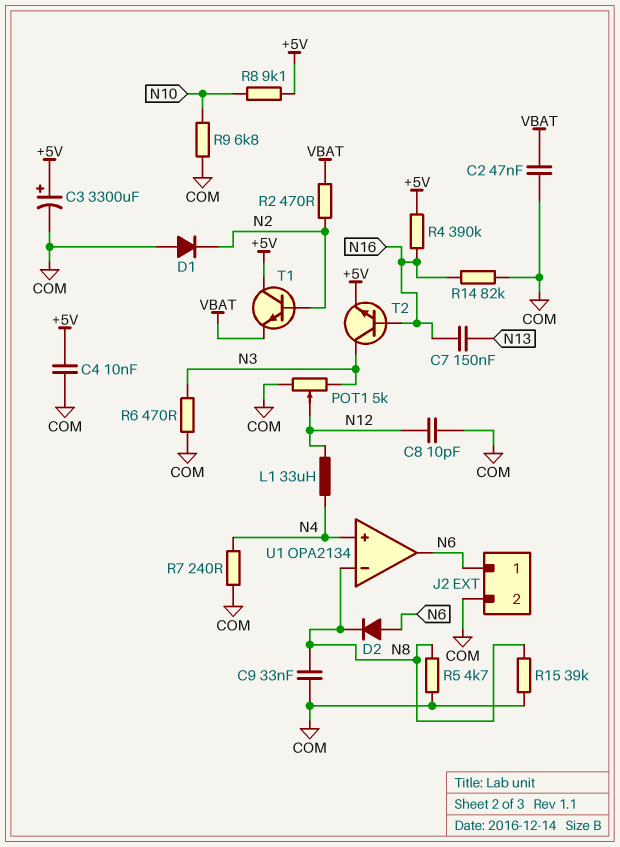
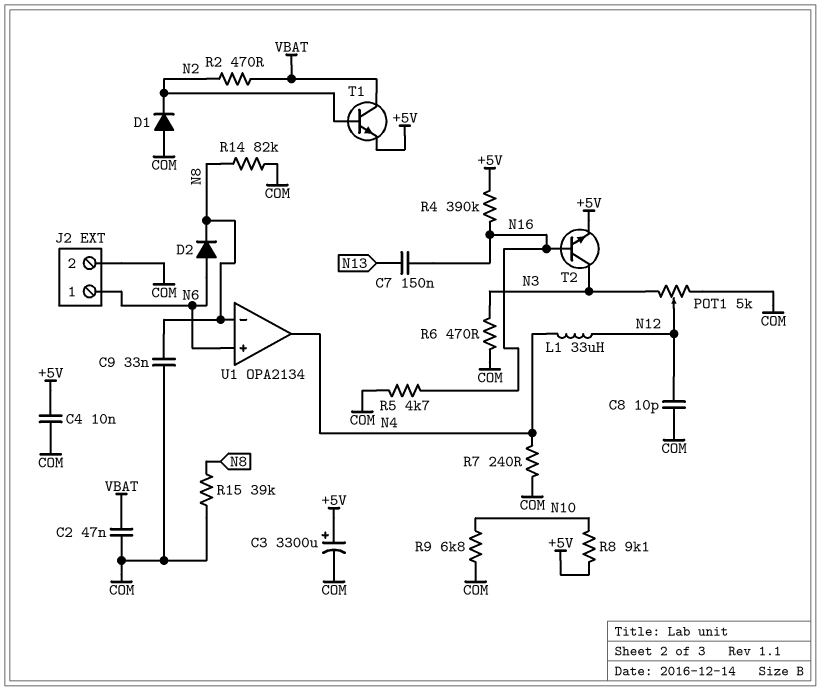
R5: 4.7k (COM, N8) -> 4.7k (COM, N16)
R14: 82k (COM, N16) -> 82k (COM, N8)
T1: NPN (B N2, C +5V, E VBAT) -> NPN (B N2, C VBAT, E +5V)
U1 pin in+: N4 -> N6
U1 pin out: N6 -> N4

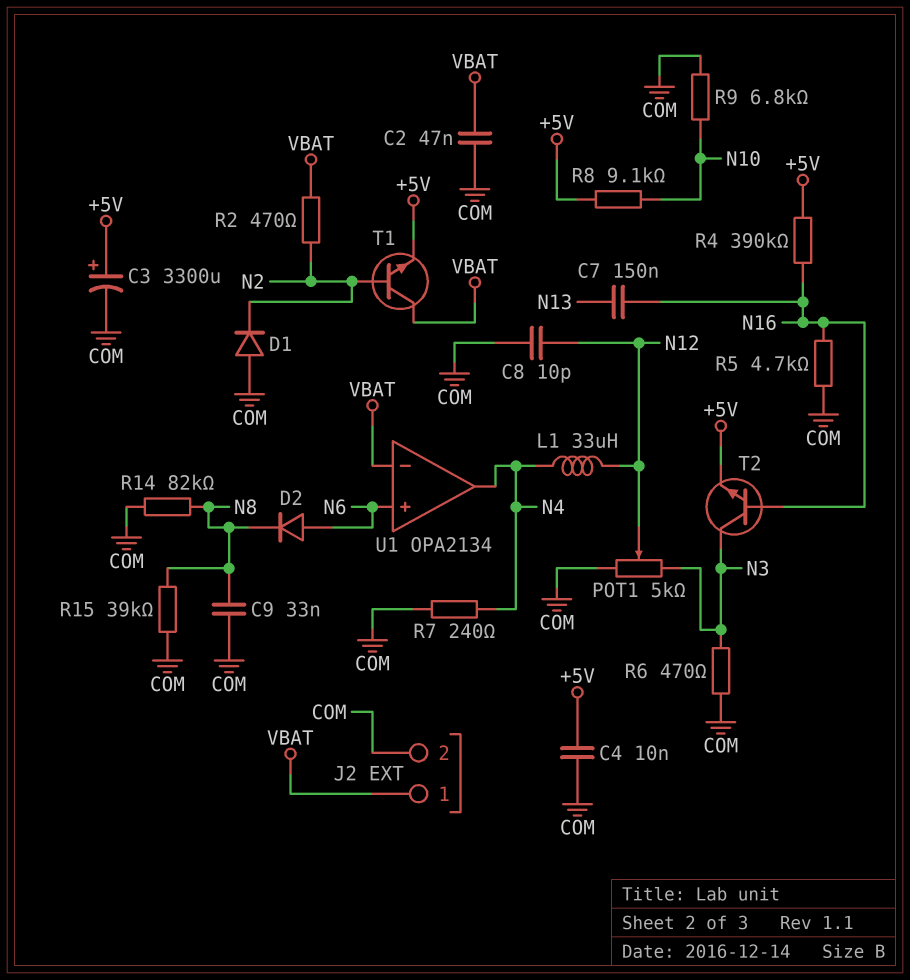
J2 pin 1: N6 -> VBAT
U1 pin in-: N8 -> VBAT

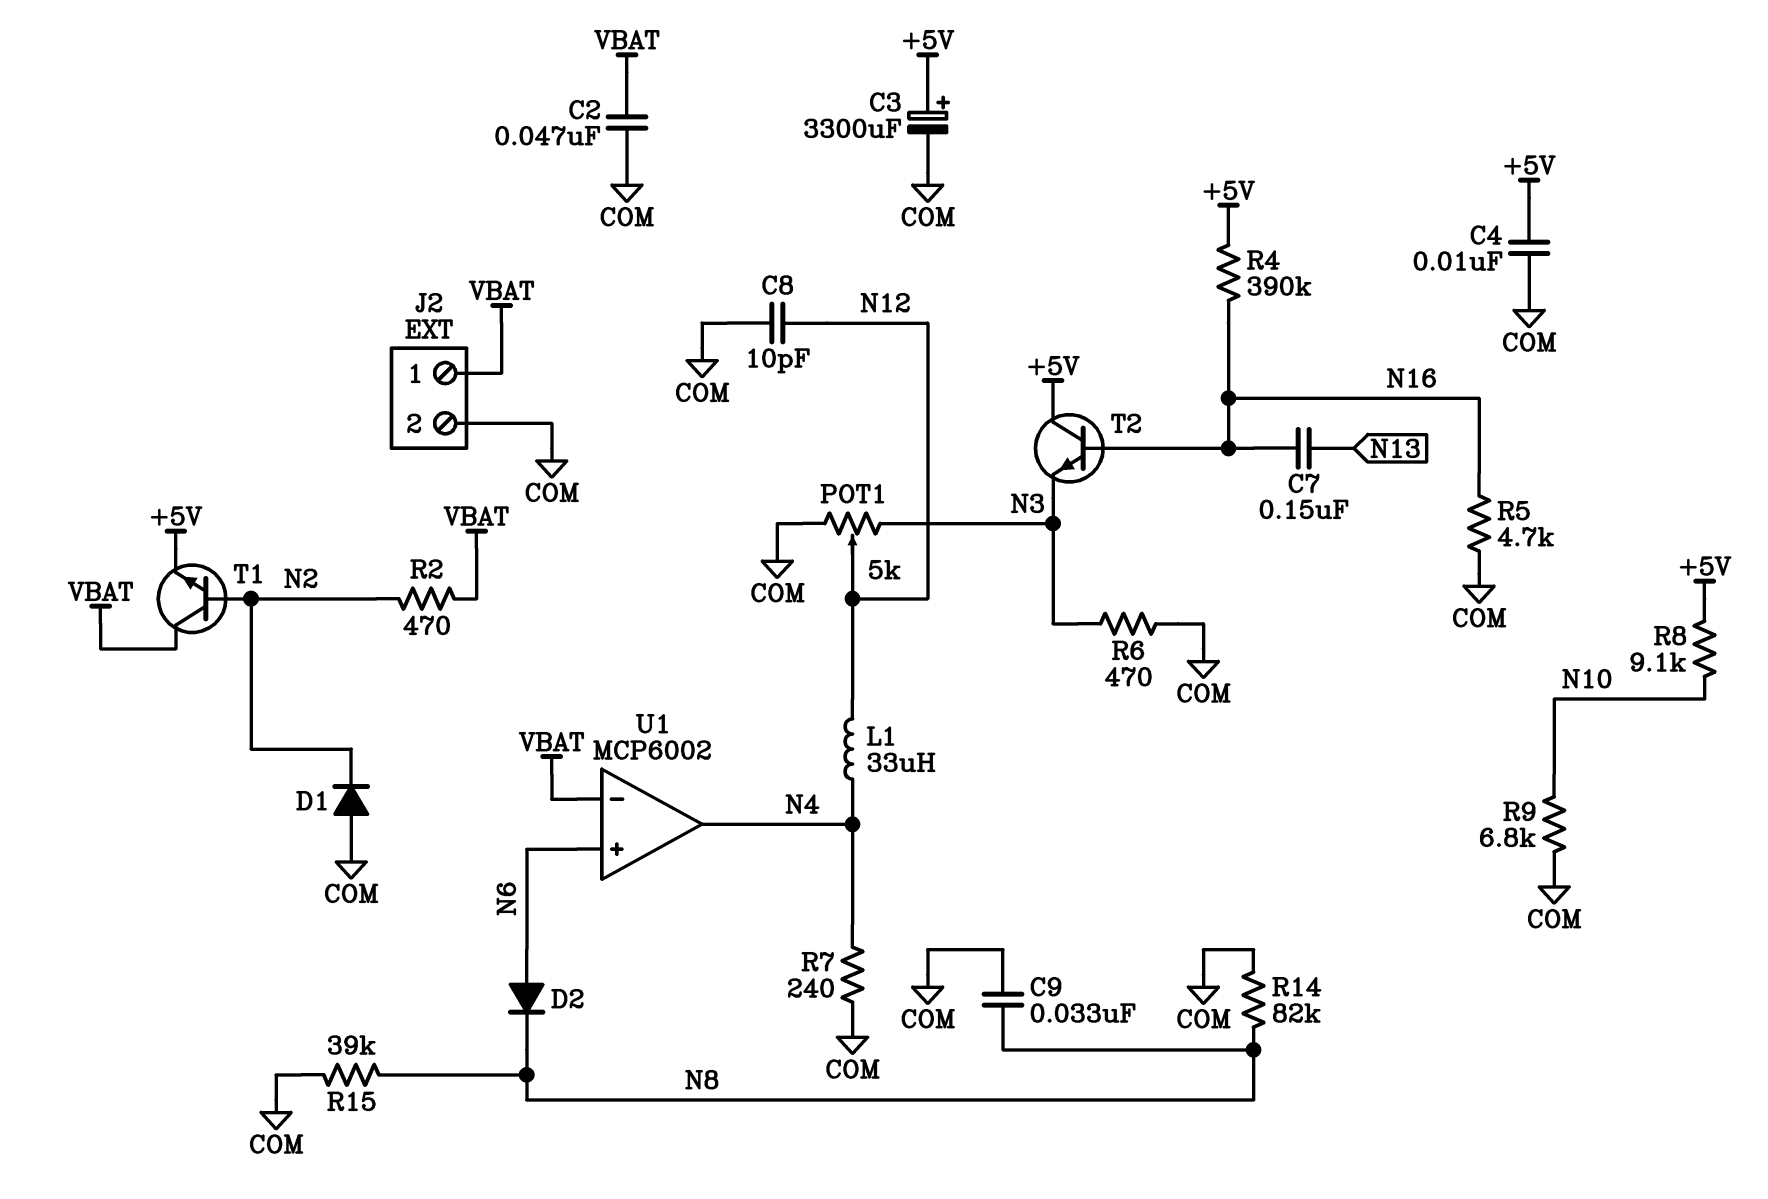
T2: NPN (B N16, C N3, E +5V) -> NPN (B N16, C +5V, E N3)
U1: OPA2134 -> MCP6002

